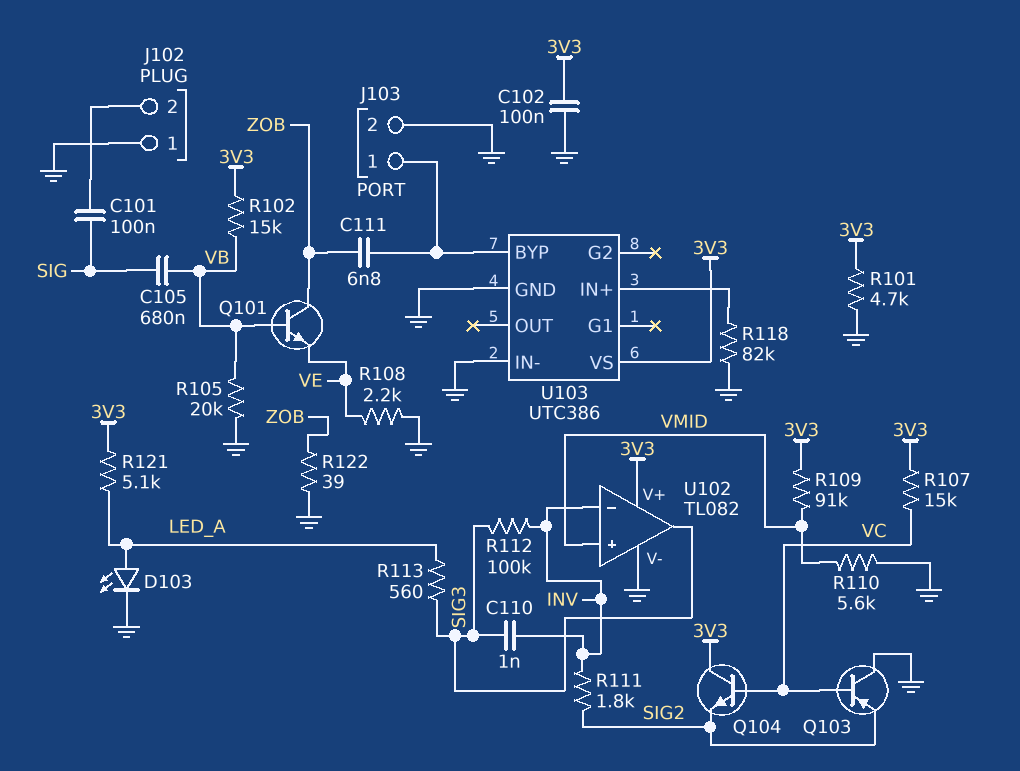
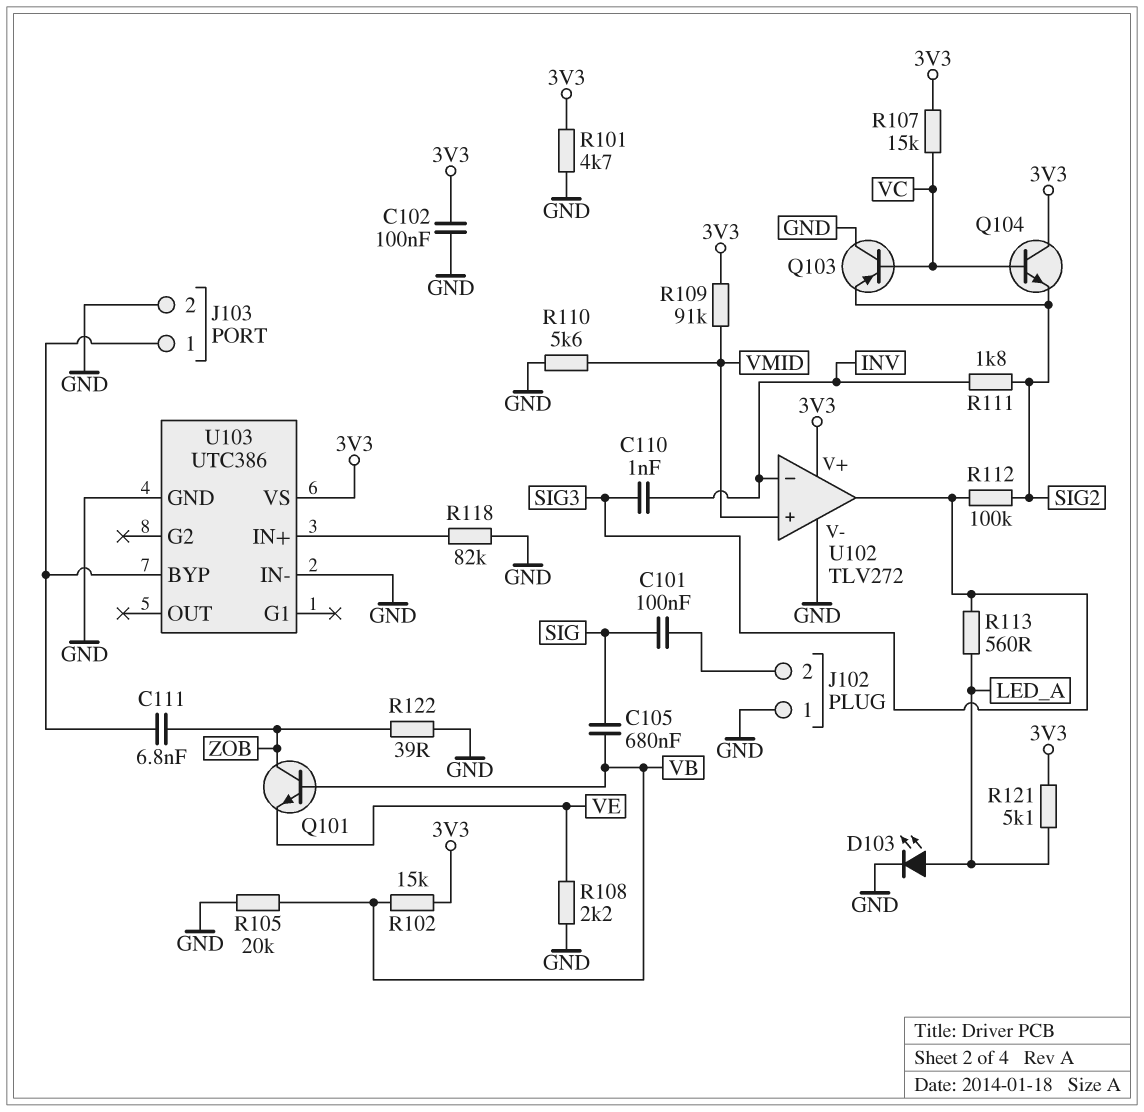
R112: 100k (INV, SIG3) -> 100k (SIG2, SIG3)
U102: TL082 -> TLV272

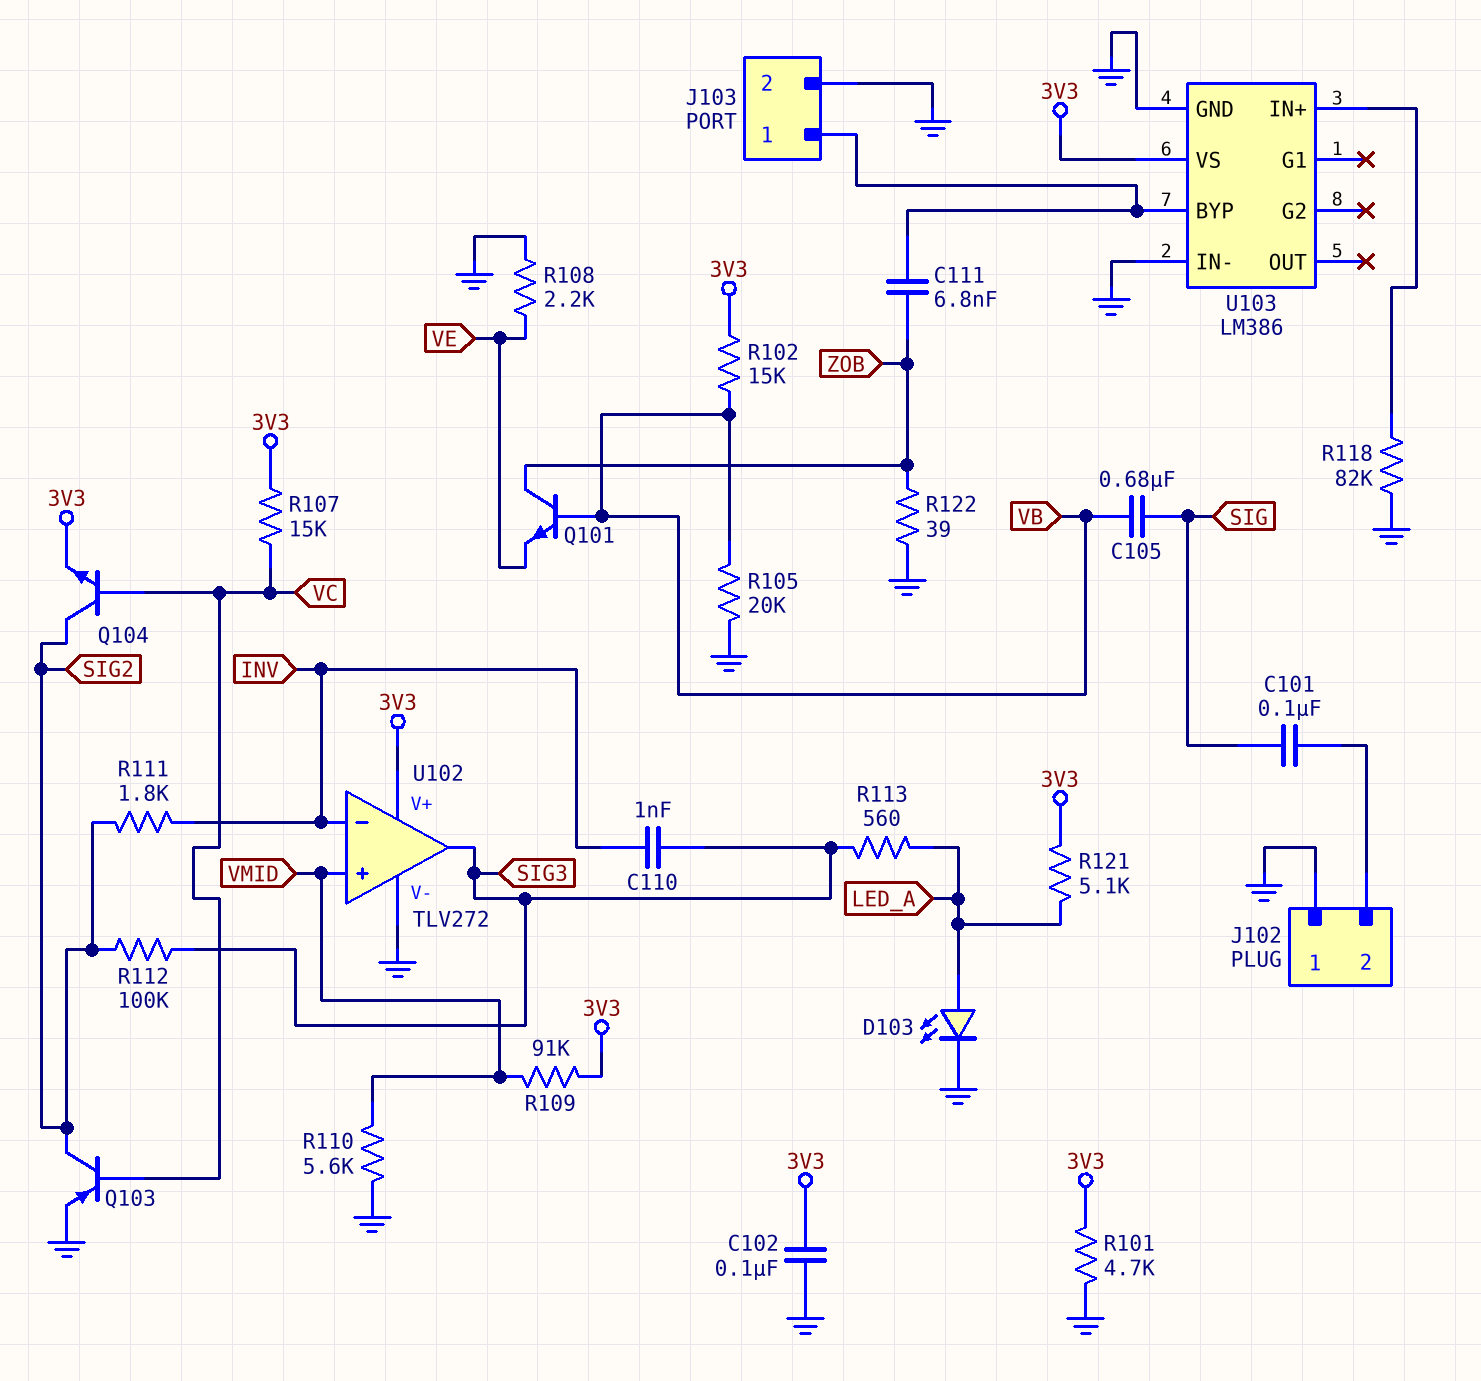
Q103: PNP (B VC, C GND, E SIG2) -> PNP (B VC, C SIG2, E GND)
Q104: NPN (B VC, C 3V3, E SIG2) -> NPN (B VC, C SIG2, E 3V3)
U103: UTC386 -> LM386

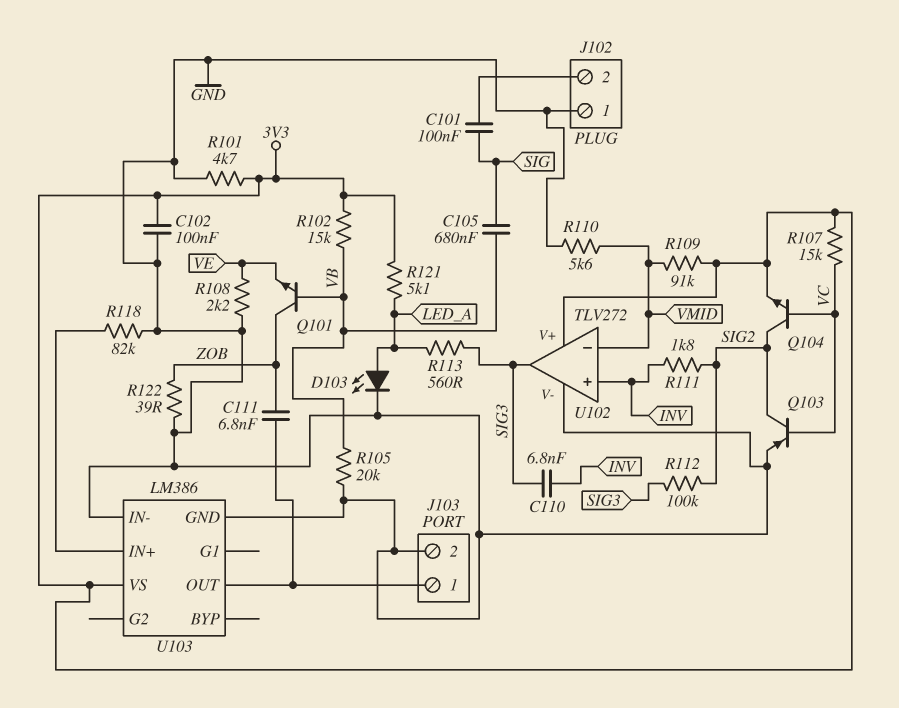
C110: 1nF (INV, SIG3) -> 6.8nF (INV, SIG3)
U102 pin in+: VMID -> INV
U102 pin in-: INV -> VMID
U103 pin BYP: J103/1 -> none
U103 pin OUT: none -> J103/1

